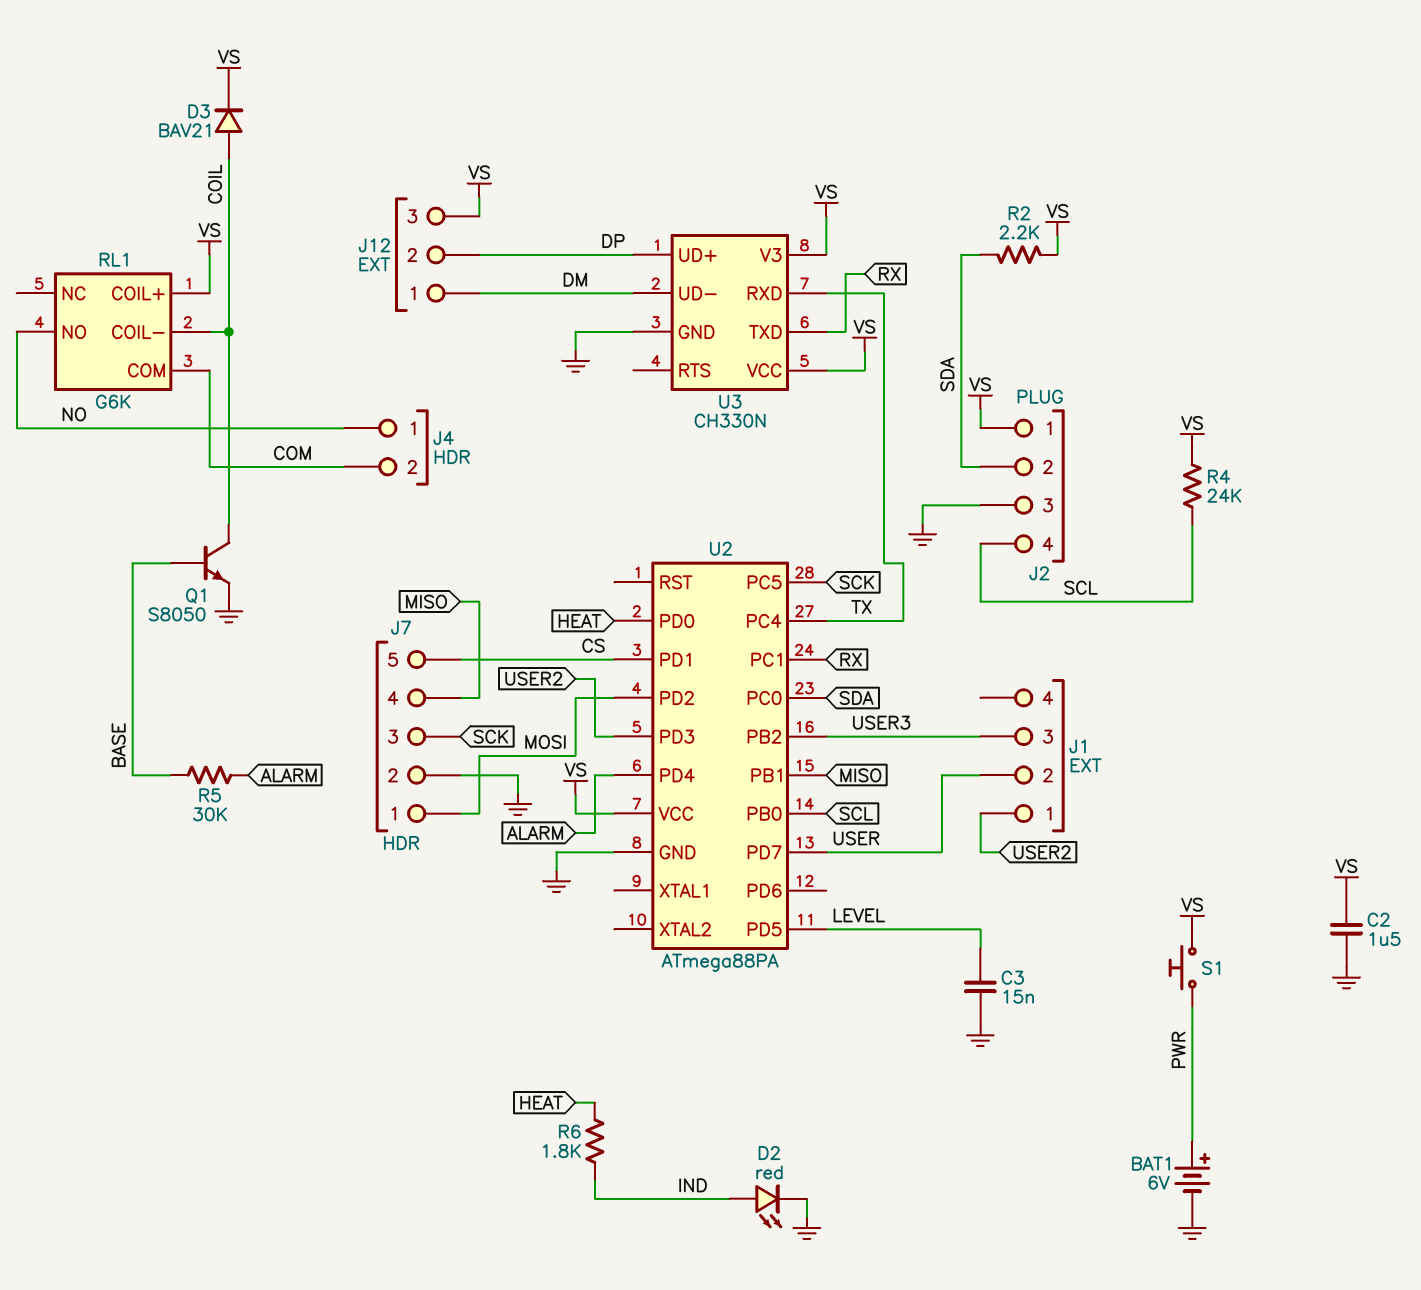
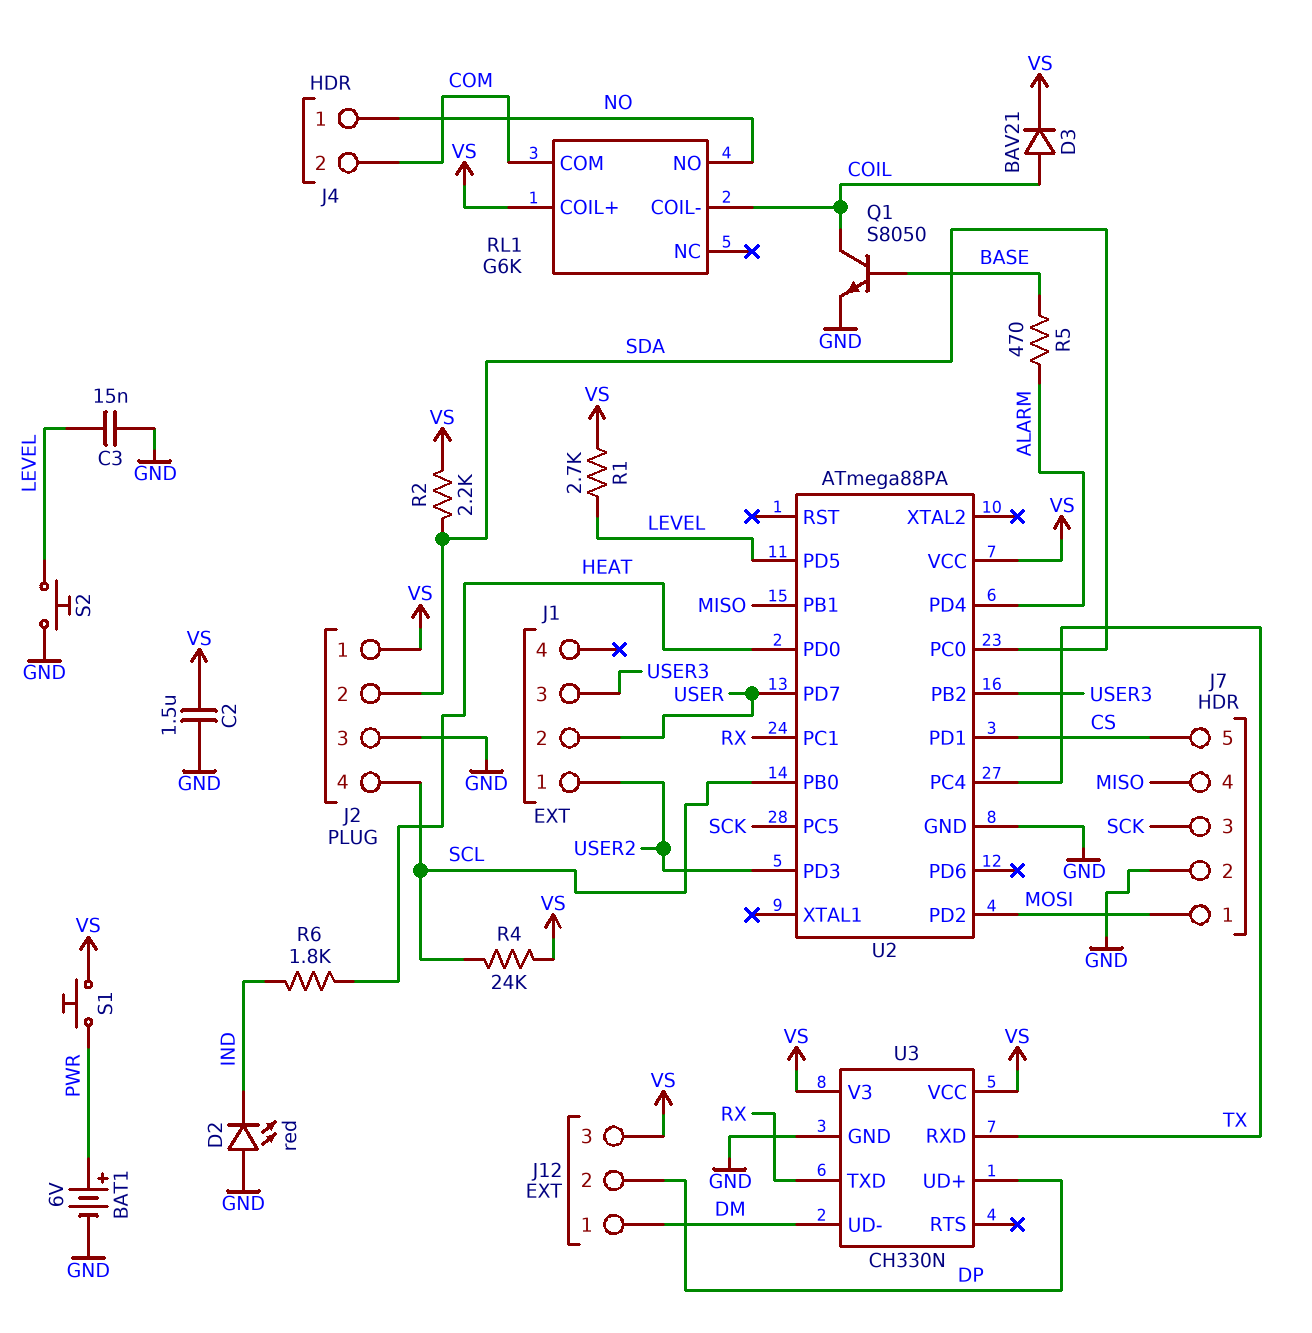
D2: LED red (A IND, K GND) -> LED red (A GND, K IND)
R1: none -> 2.7k (LEVEL, VS)
R5: 30k (ALARM, BASE) -> 470 (ALARM, BASE)
S2: none -> button (GND, LEVEL)

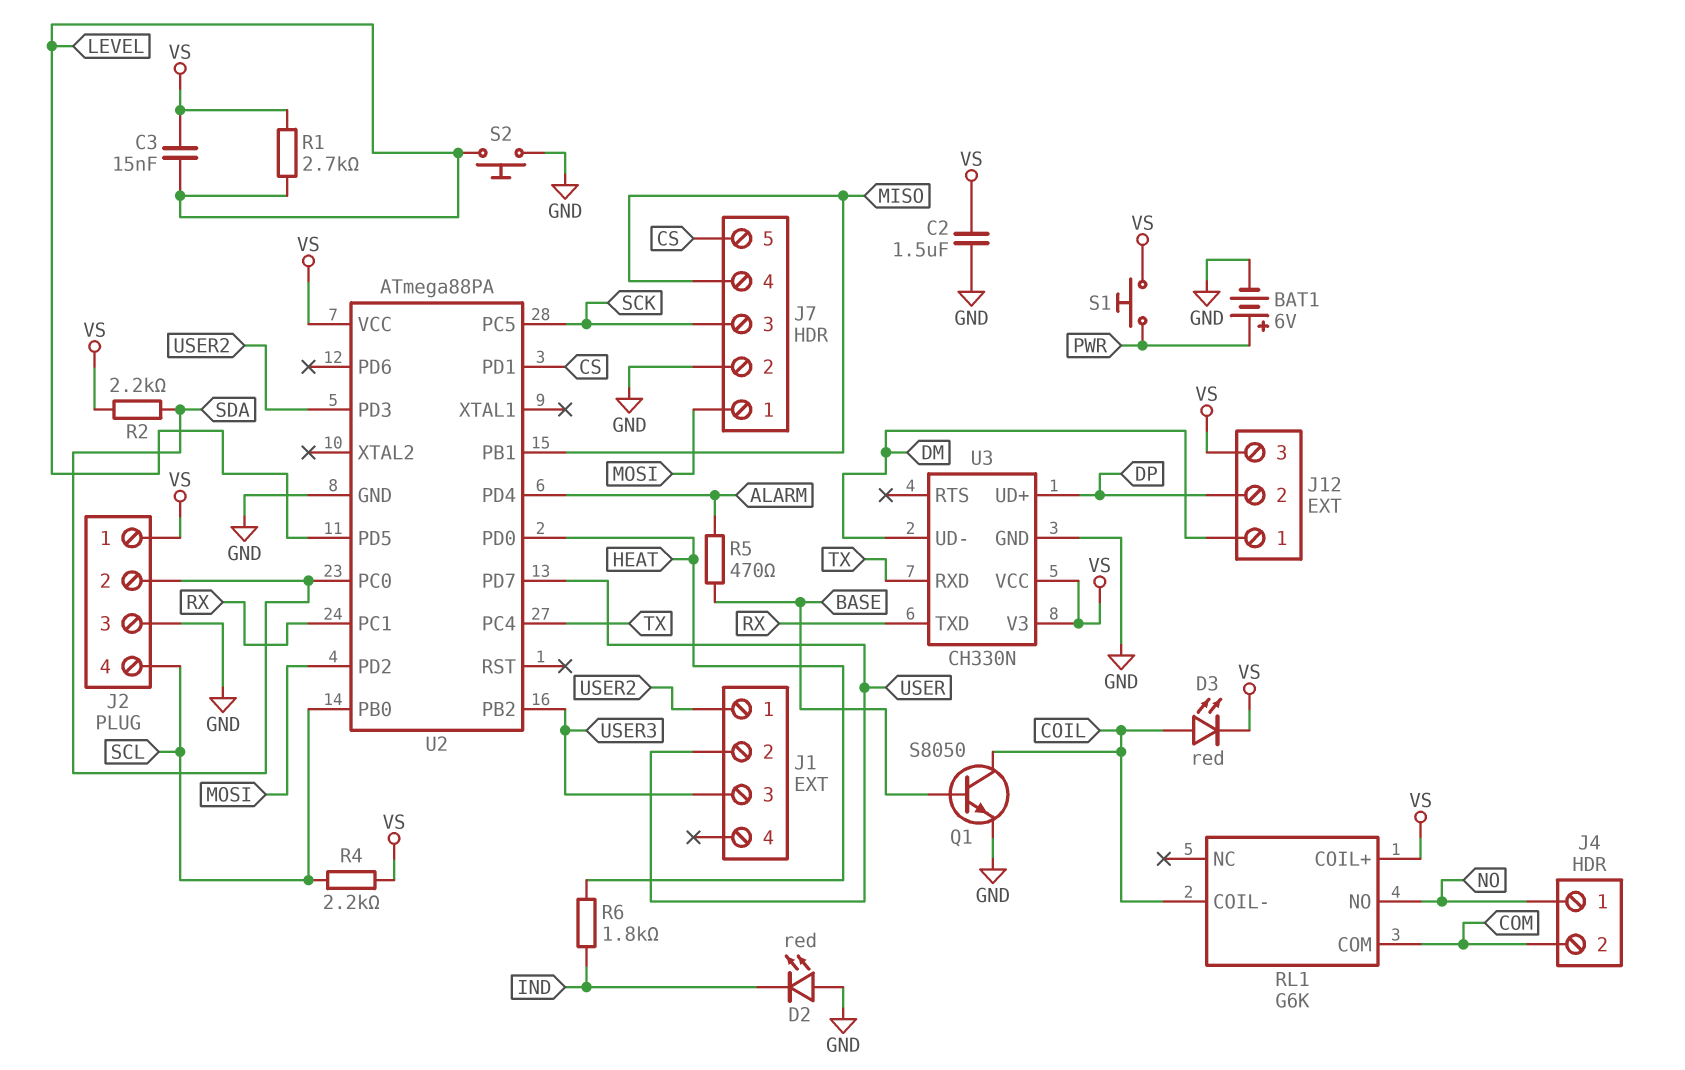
C3: 15nF (GND, LEVEL) -> 15nF (LEVEL, VS)
D3: diode BAV21 (A COIL, K VS) -> LED red (A COIL, K VS)
R4: 24k (SCL, VS) -> 2.2k (SCL, VS)

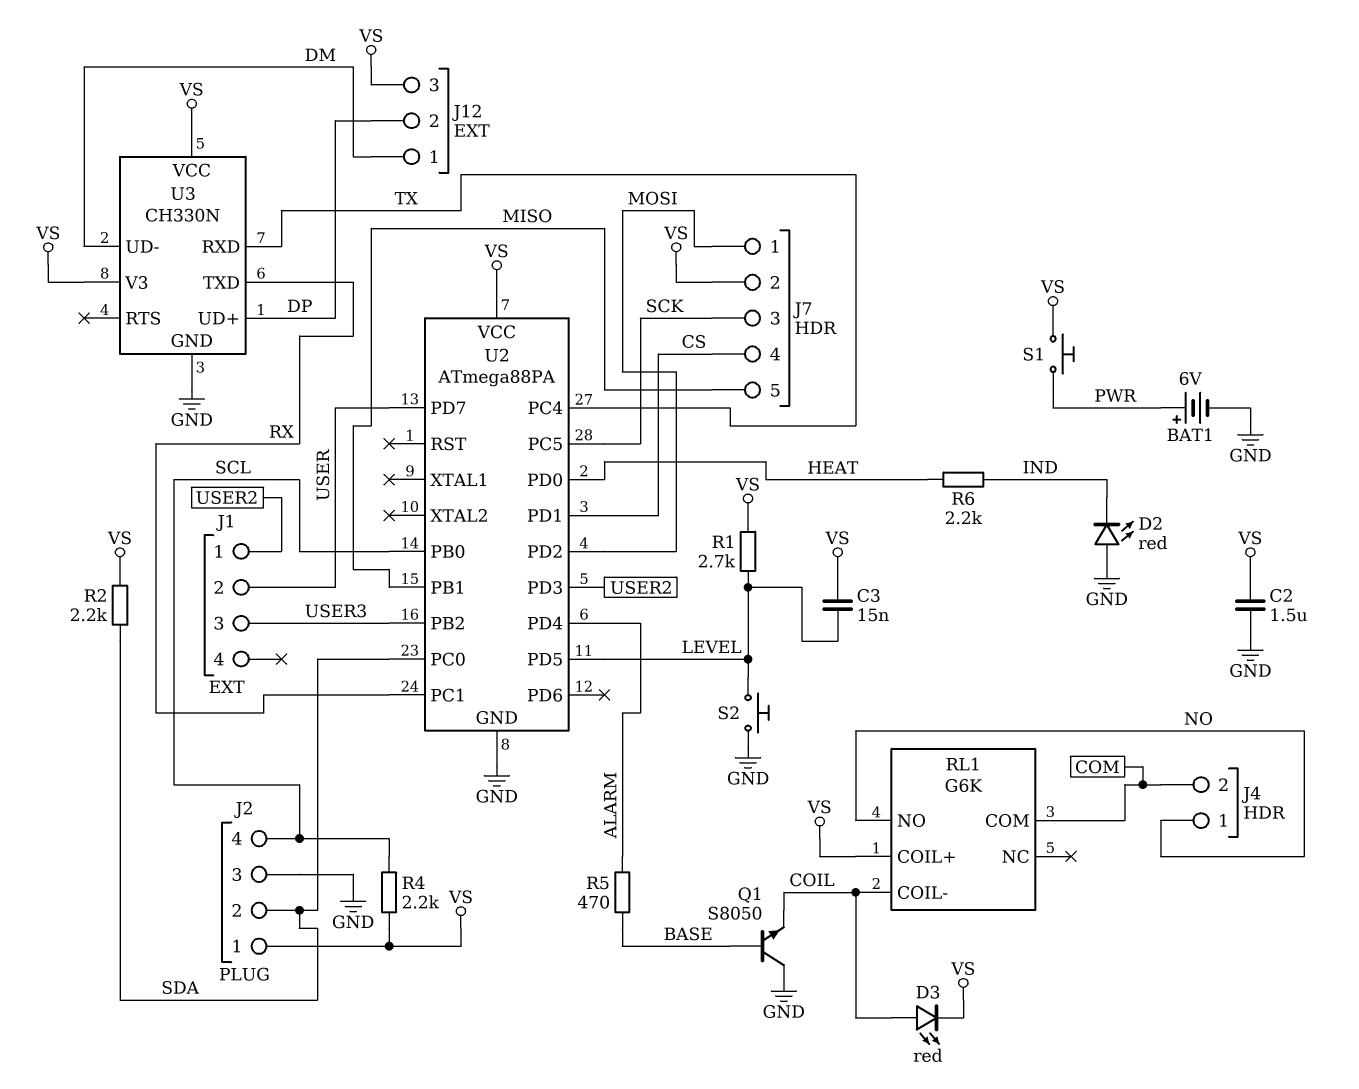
J7 pin 2: GND -> VS
J7 pin 4: MISO -> CS
J7 pin 5: CS -> MISO
Q1: NPN S8050 (B BASE, C COIL, E GND) -> NPN S8050 (B BASE, C GND, E COIL)
R6: 1.8k (HEAT, IND) -> 2.2k (HEAT, IND)

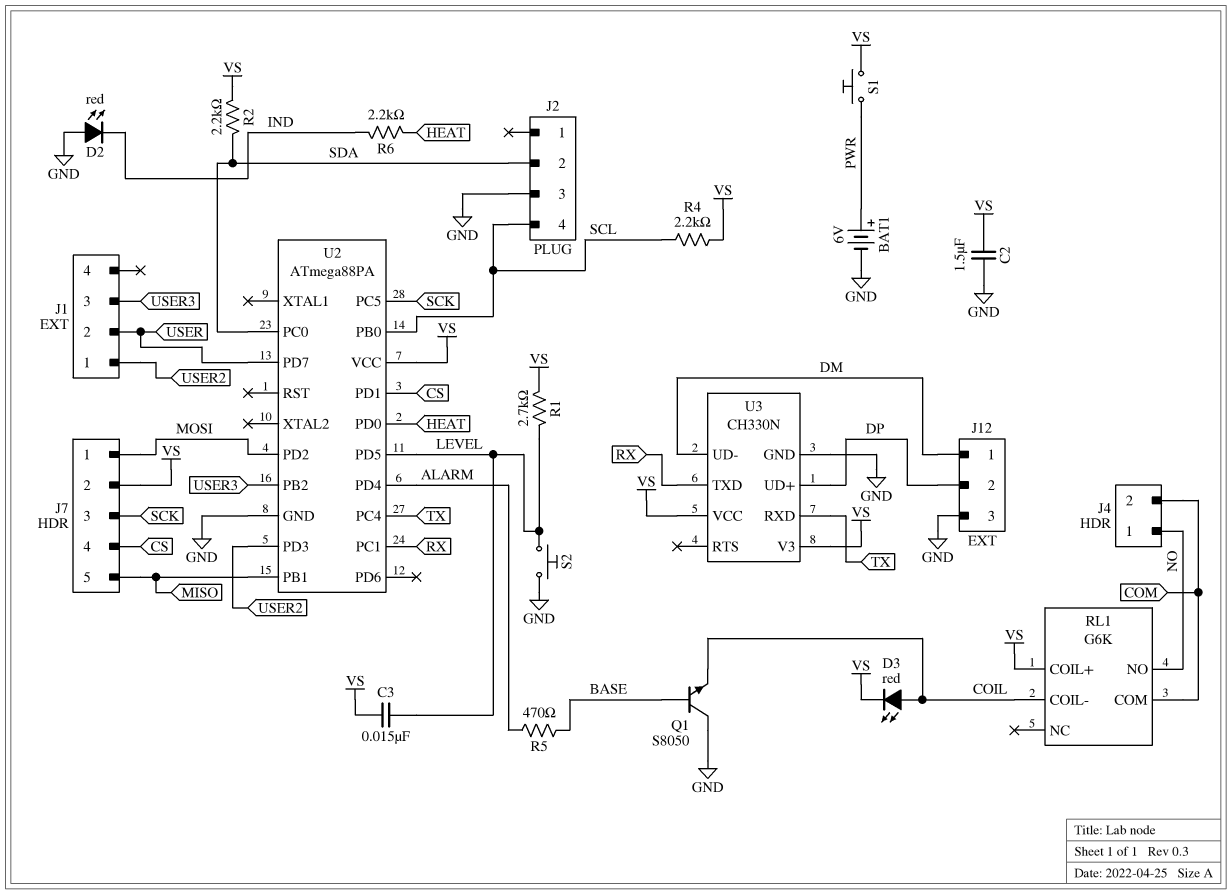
J2 pin 1: VS -> none
J12 pin 3: VS -> GND

